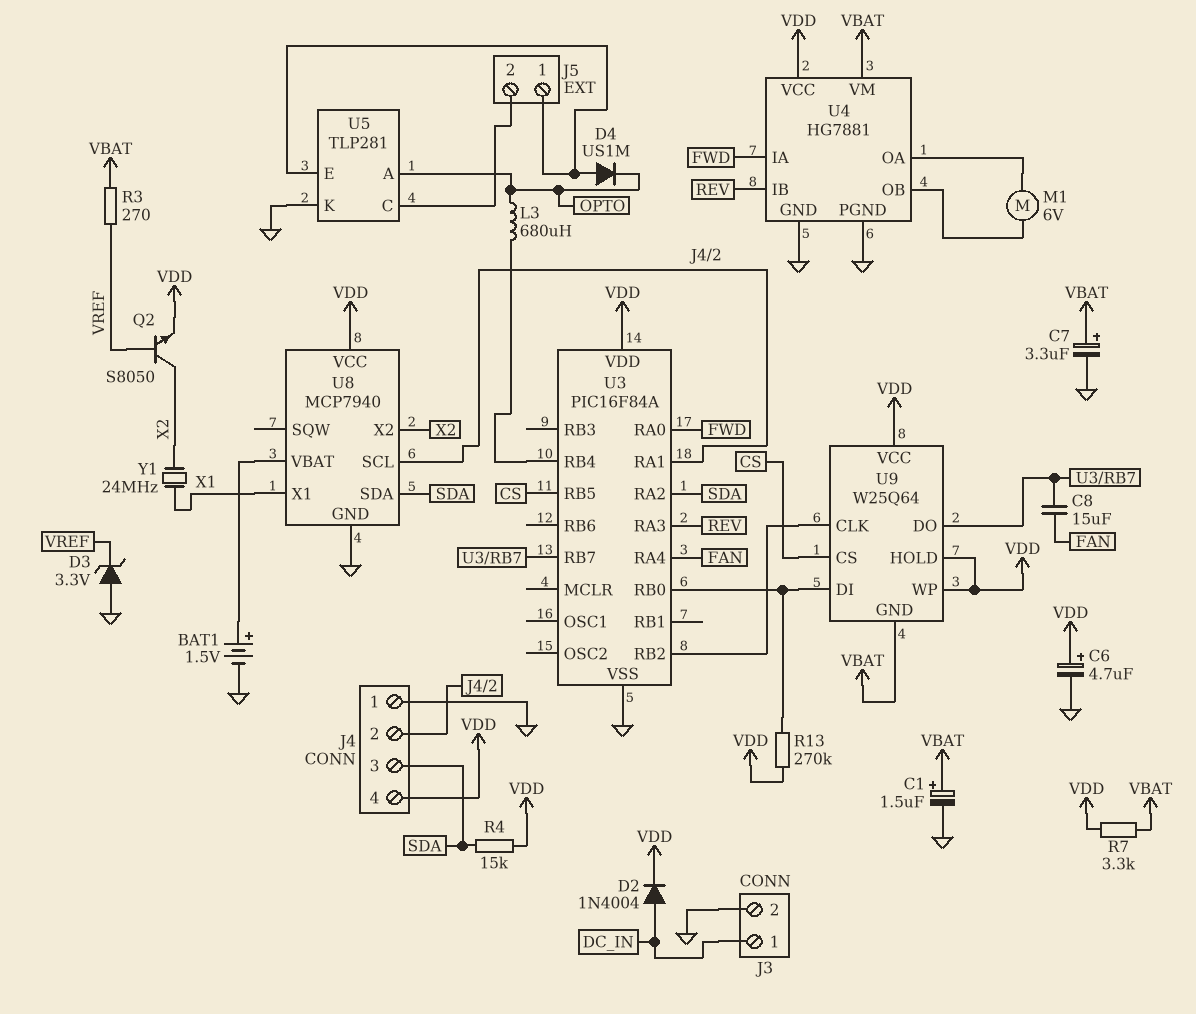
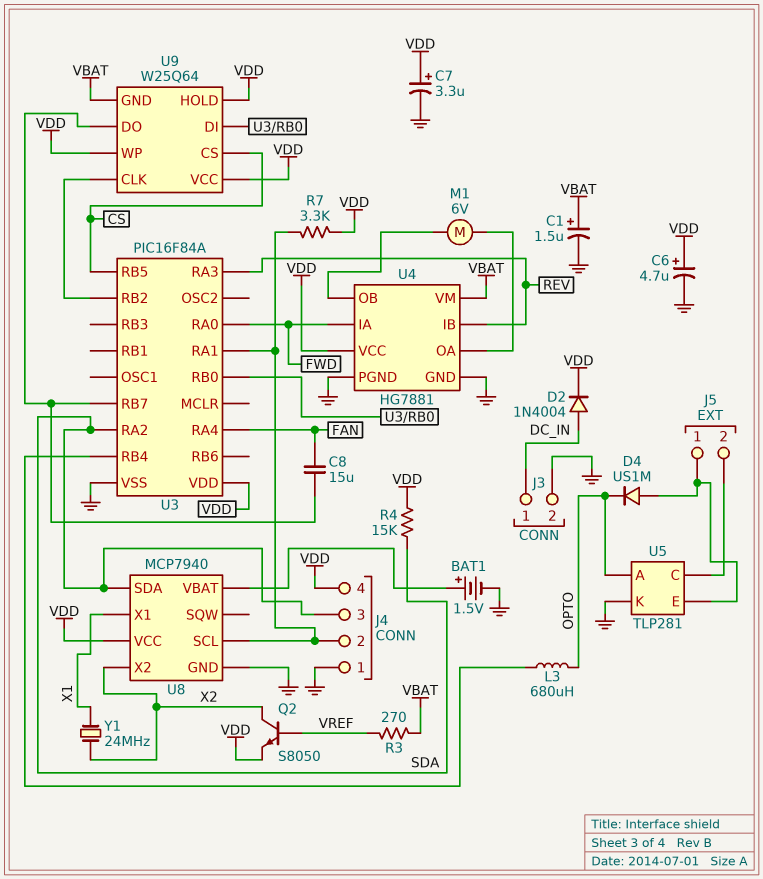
C7: 3.3uF (plus VBAT, minus GND) -> 3.3uF (plus VDD, minus GND)
D3: zener 3.3V (A GND, K VREF) -> none
R7: 3.3k (VBAT, VDD) -> 3.3k (J4/2, VDD)
R13: 270k (U3/RB0, VDD) -> none

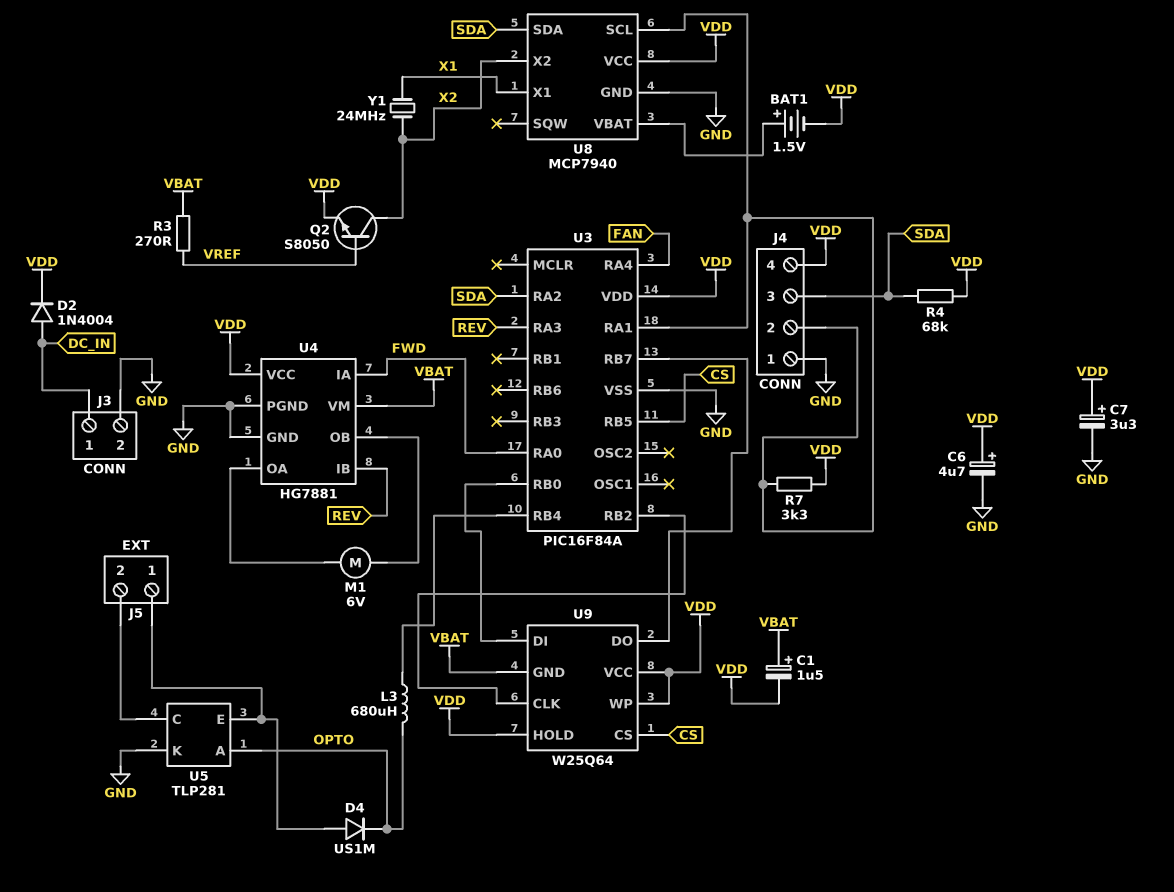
BAT1: 1.5V (plus U8/VBAT, minus GND) -> 1.5V (plus U8/VBAT, minus VDD)
C1: 1.5uF (plus VBAT, minus GND) -> 1.5uF (plus VBAT, minus VDD)
C8: 15uF (FAN, U3/RB7) -> none
R4: 15k (SDA, VDD) -> 68k (SDA, VDD)

